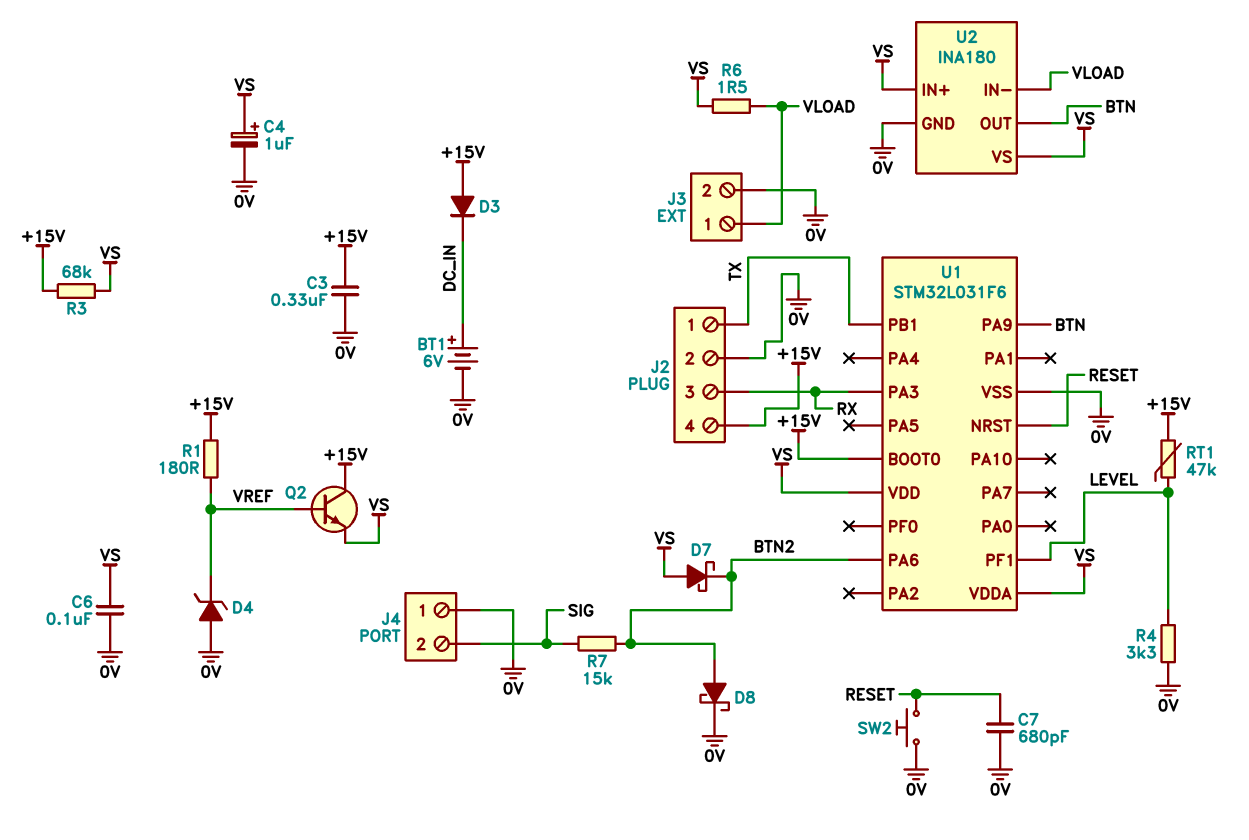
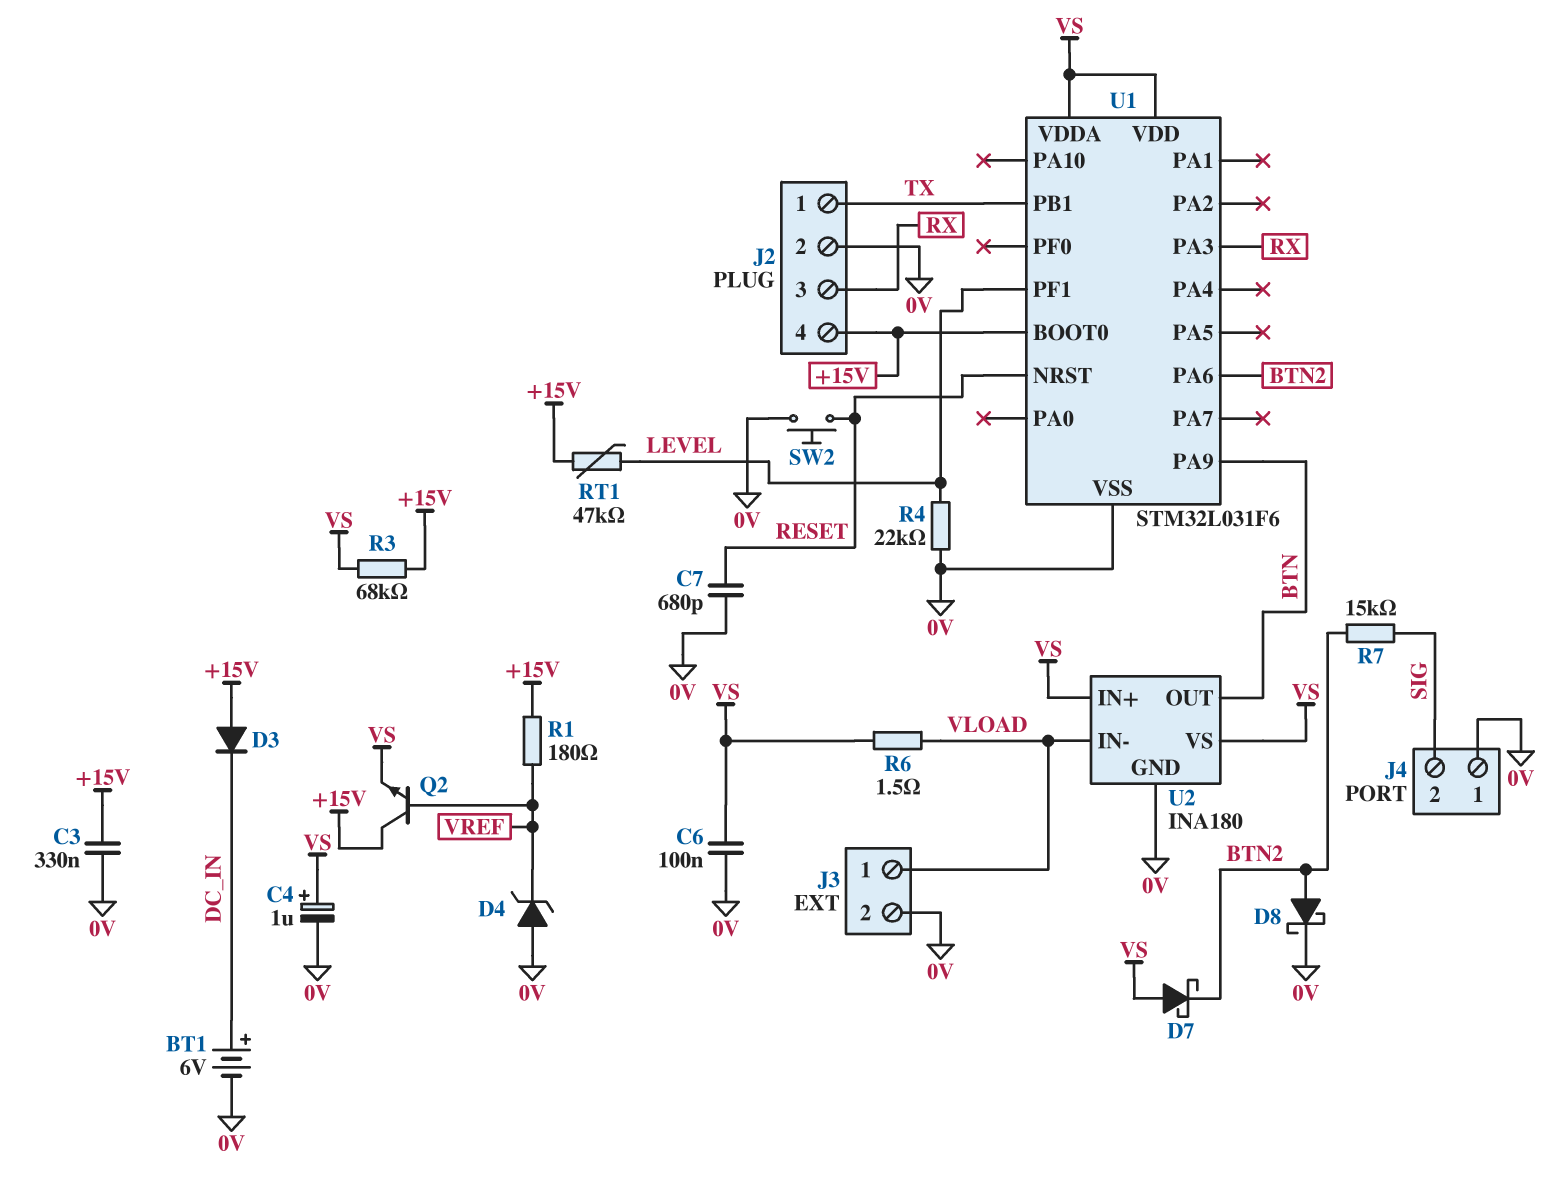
R4: 3.3k (0V, LEVEL) -> 22k (0V, LEVEL)

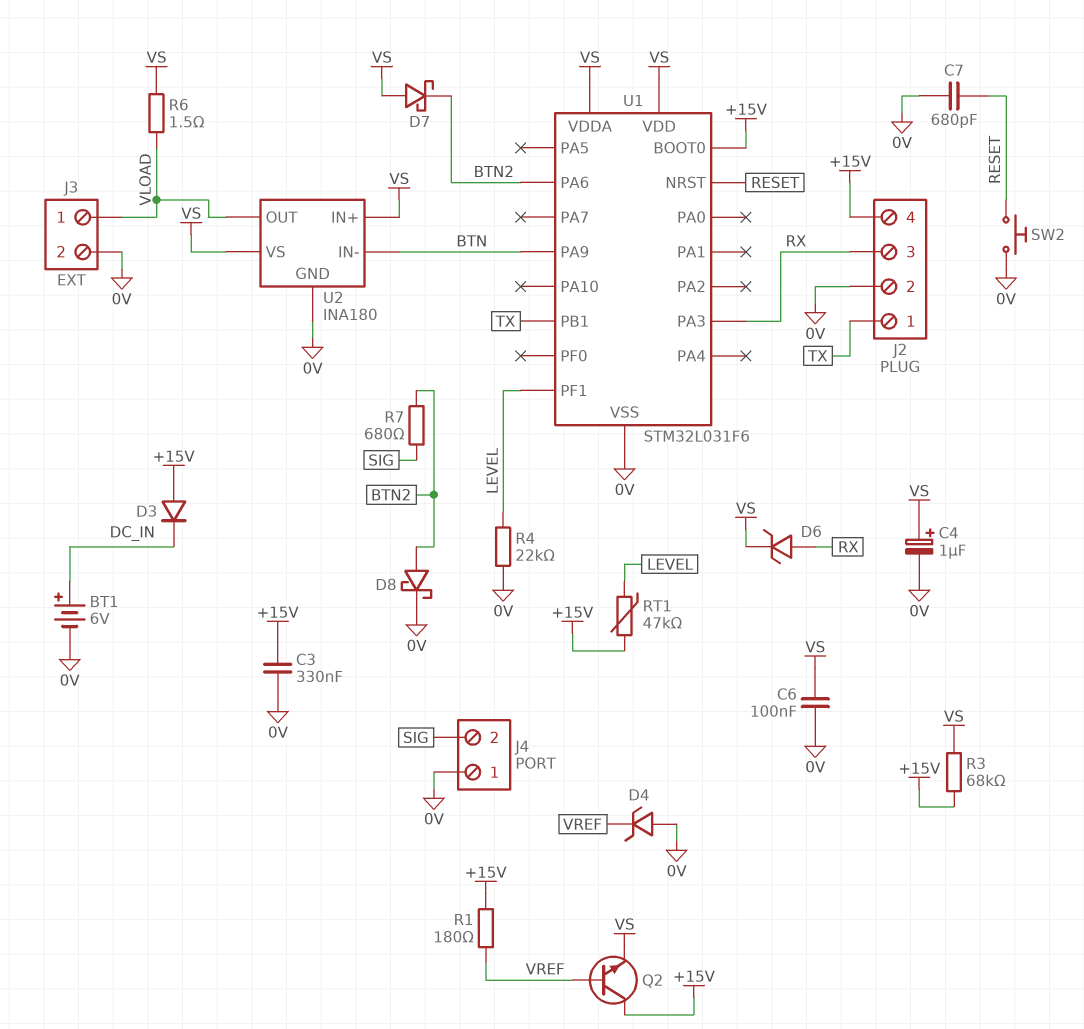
D6: none -> zener (A RX, K VS)
R7: 15k (BTN2, SIG) -> 680 (BTN2, SIG)
U2 pin IN-: VLOAD -> BTN
U2 pin OUT: BTN -> VLOAD

